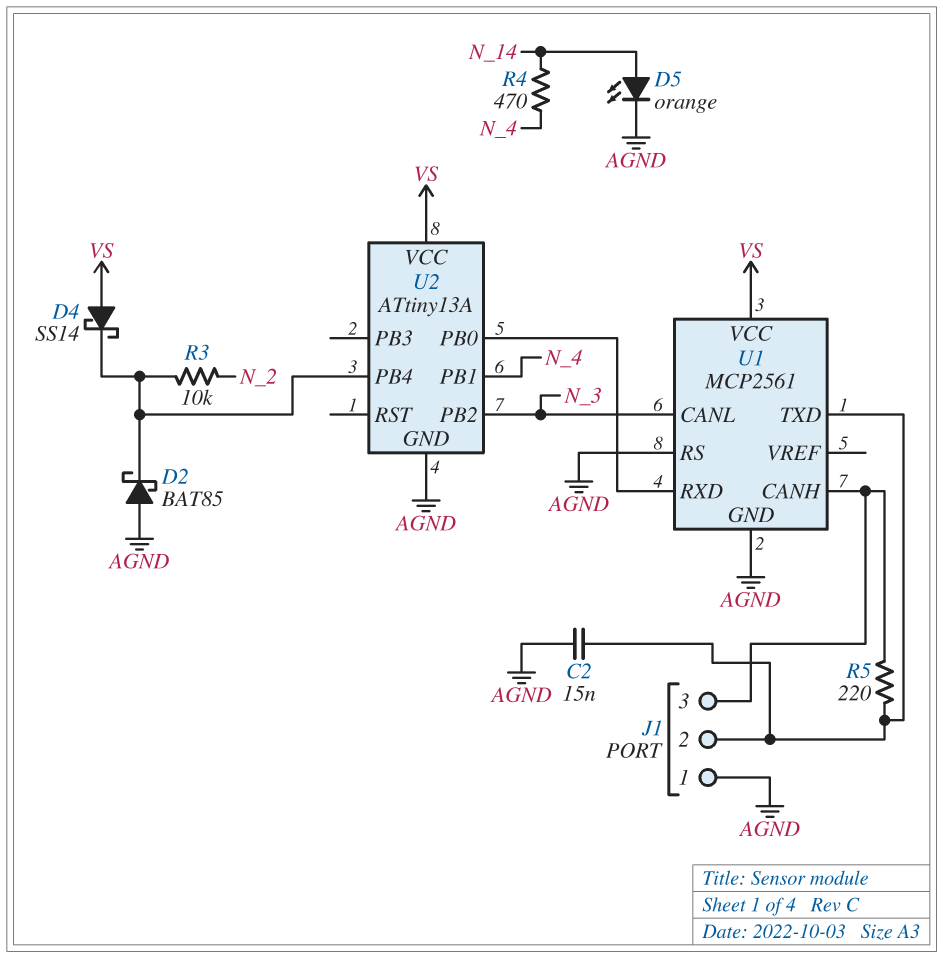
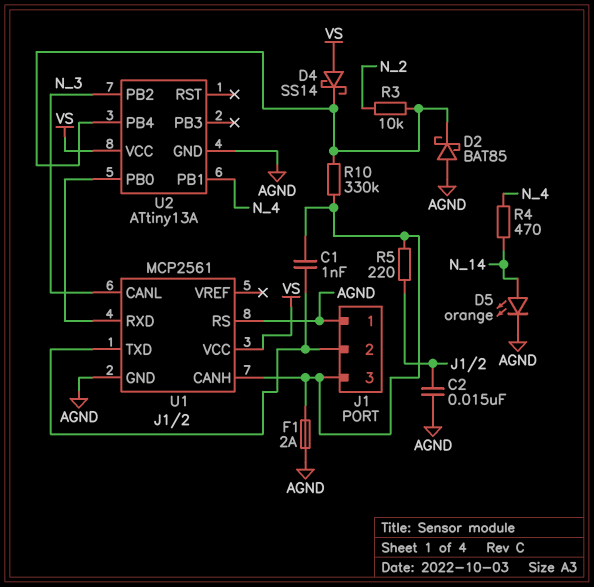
C1: none -> 1nF (J1/2, J1/3)
F1: none -> 2A (AGND, J1/3)
R10: none -> 330k (J1/3, U2/PB4)

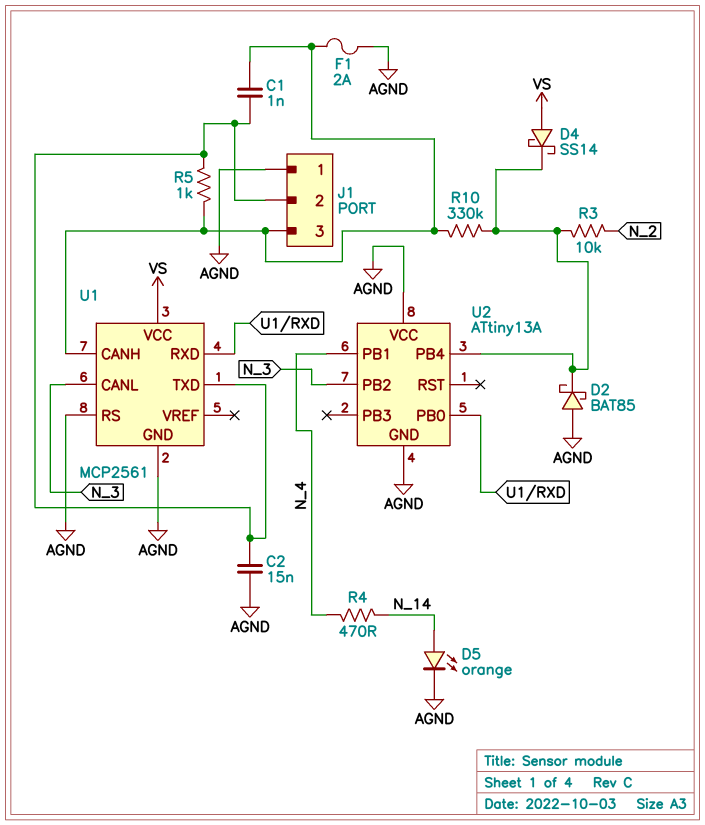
R5: 220 (J1/2, J1/3) -> 1k (J1/2, J1/3)
U2 pin VCC: VS -> AGND

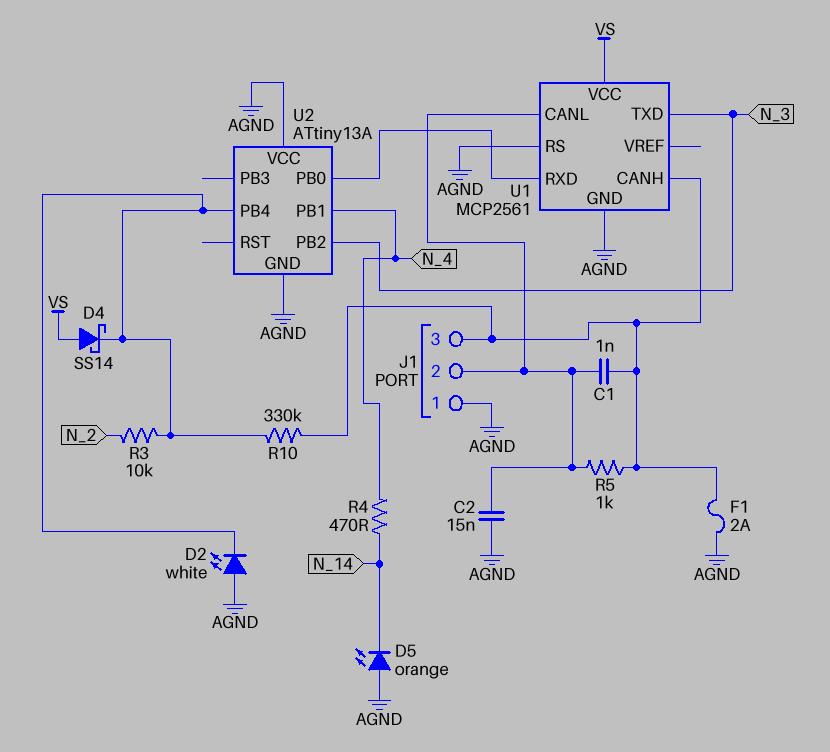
D2: schottky BAT85 (A AGND, K U2/PB4) -> LED white (A AGND, K U2/PB4)
D5: LED orange (A N_14, K AGND) -> LED orange (A AGND, K N_14)
U1 pin CANL: N_3 -> J1/2
U1 pin TXD: J1/2 -> N_3

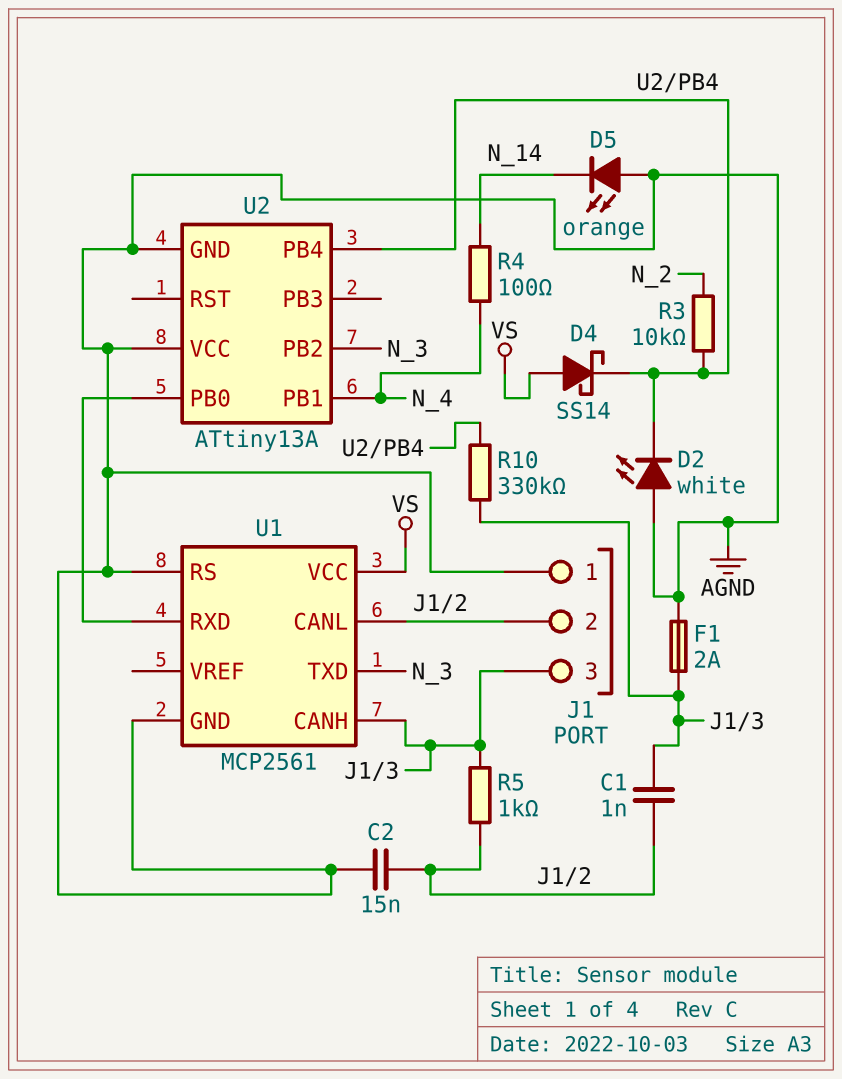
R4: 470 (N_4, N_14) -> 100 (N_4, N_14)

